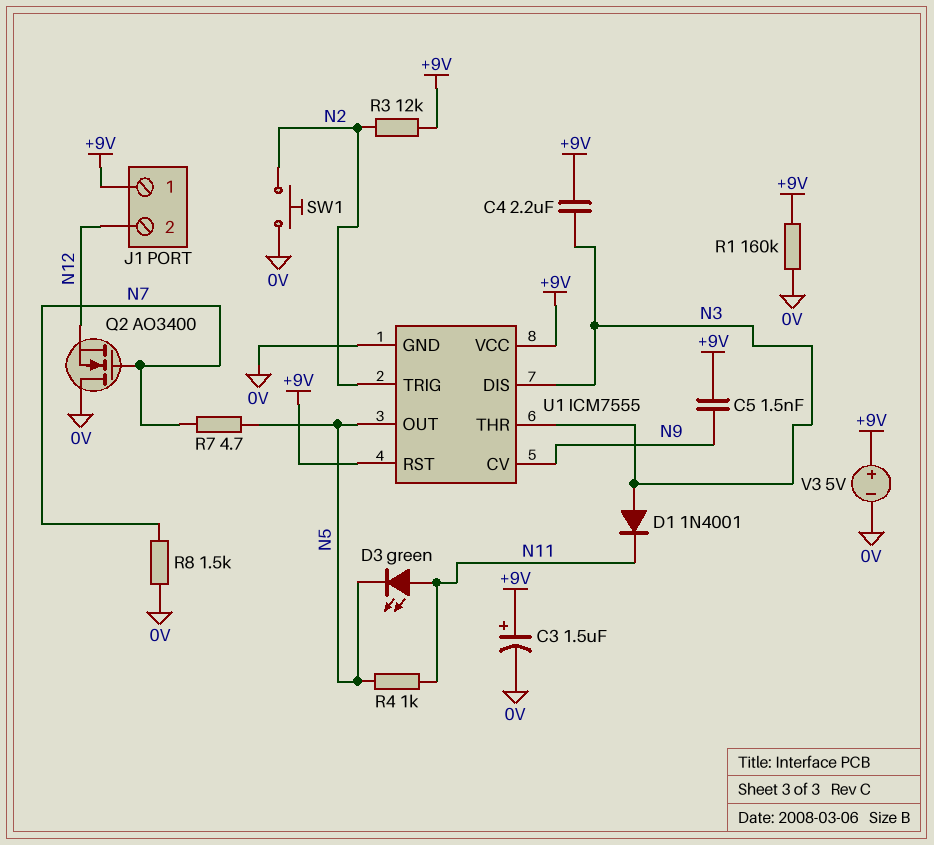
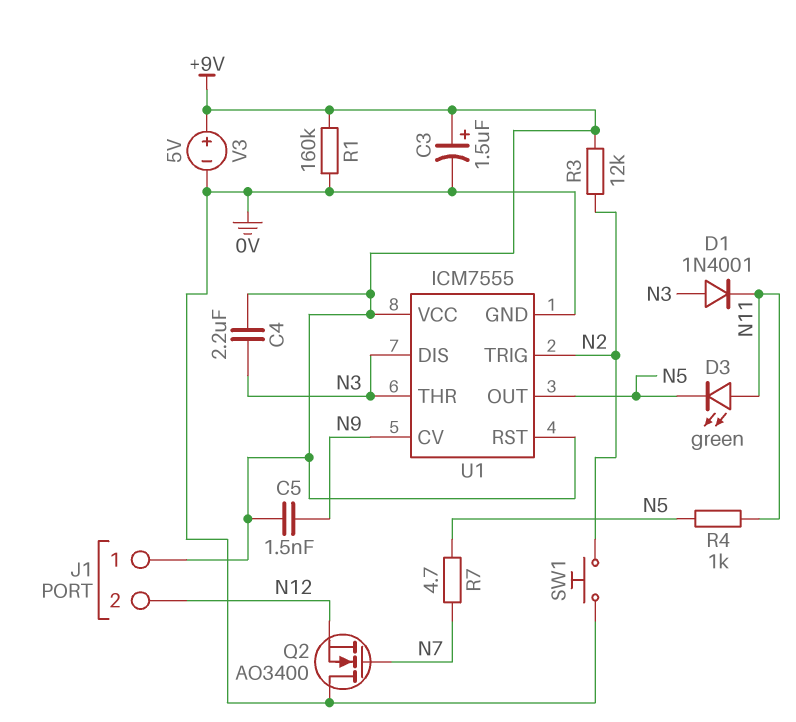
R8: 1.5k (0V, N7) -> none

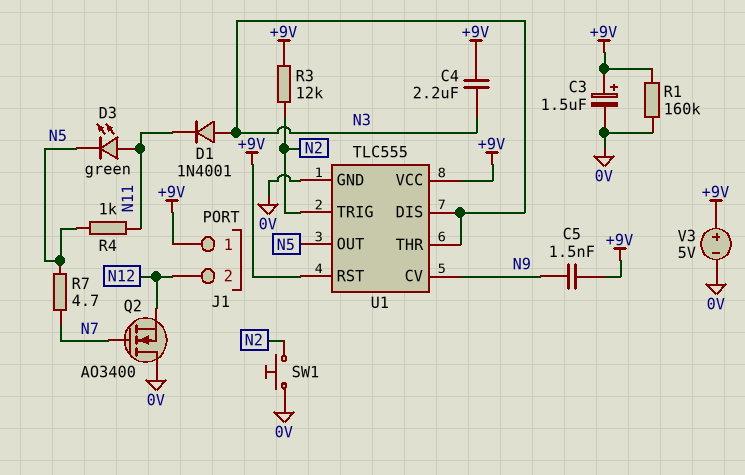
U1: ICM7555 -> TLC555

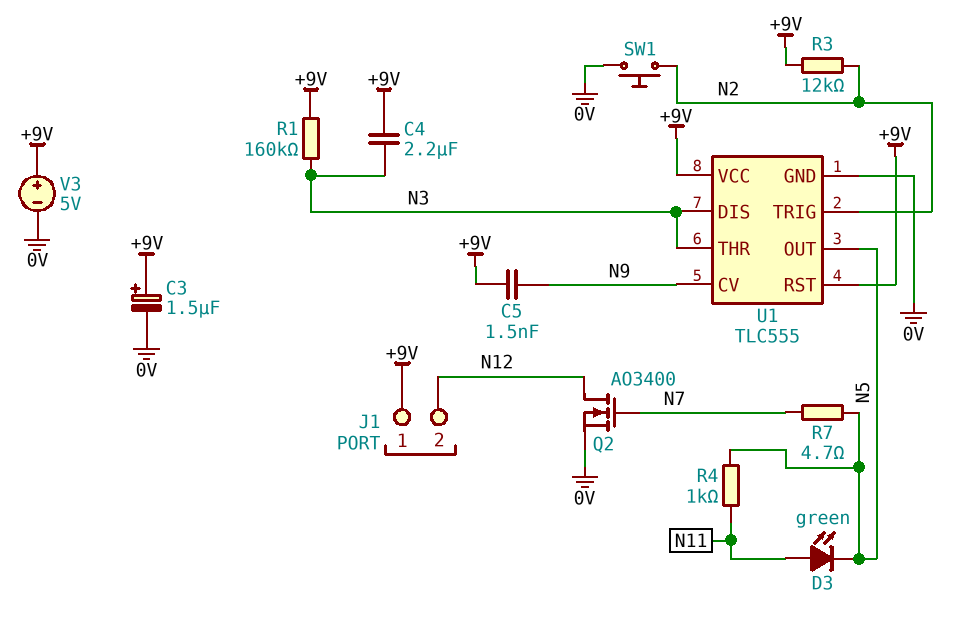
D1: diode 1N4001 (A N3, K N11) -> none
Q2: NMOS AO3400 (G N7, D 0V, S N12) -> NMOS AO3400 (G N7, D N12, S 0V)
R1: 160k (+9V, 0V) -> 160k (+9V, N3)

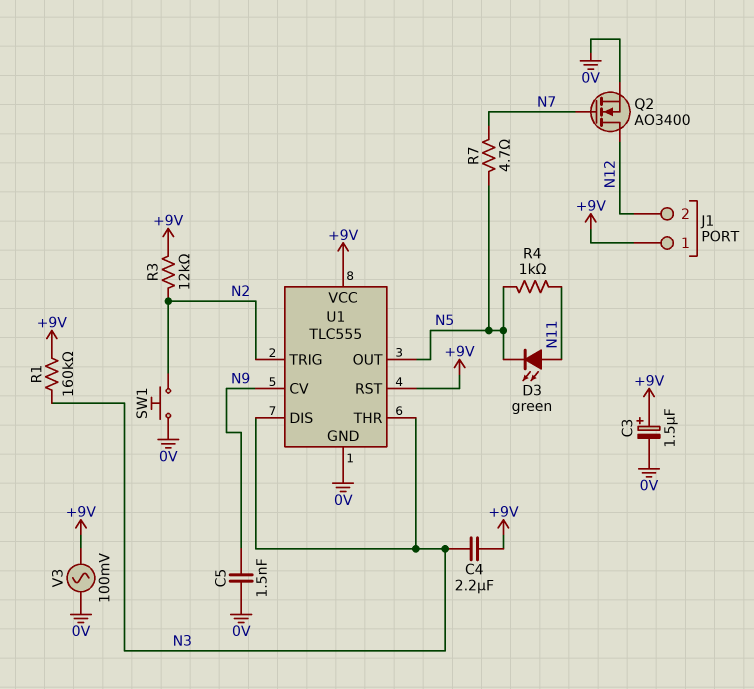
C5: 1.5nF (+9V, N9) -> 1.5nF (0V, N9)
V3: 5V (plus +9V, minus 0V) -> AC 100mV (+9V, 0V)

